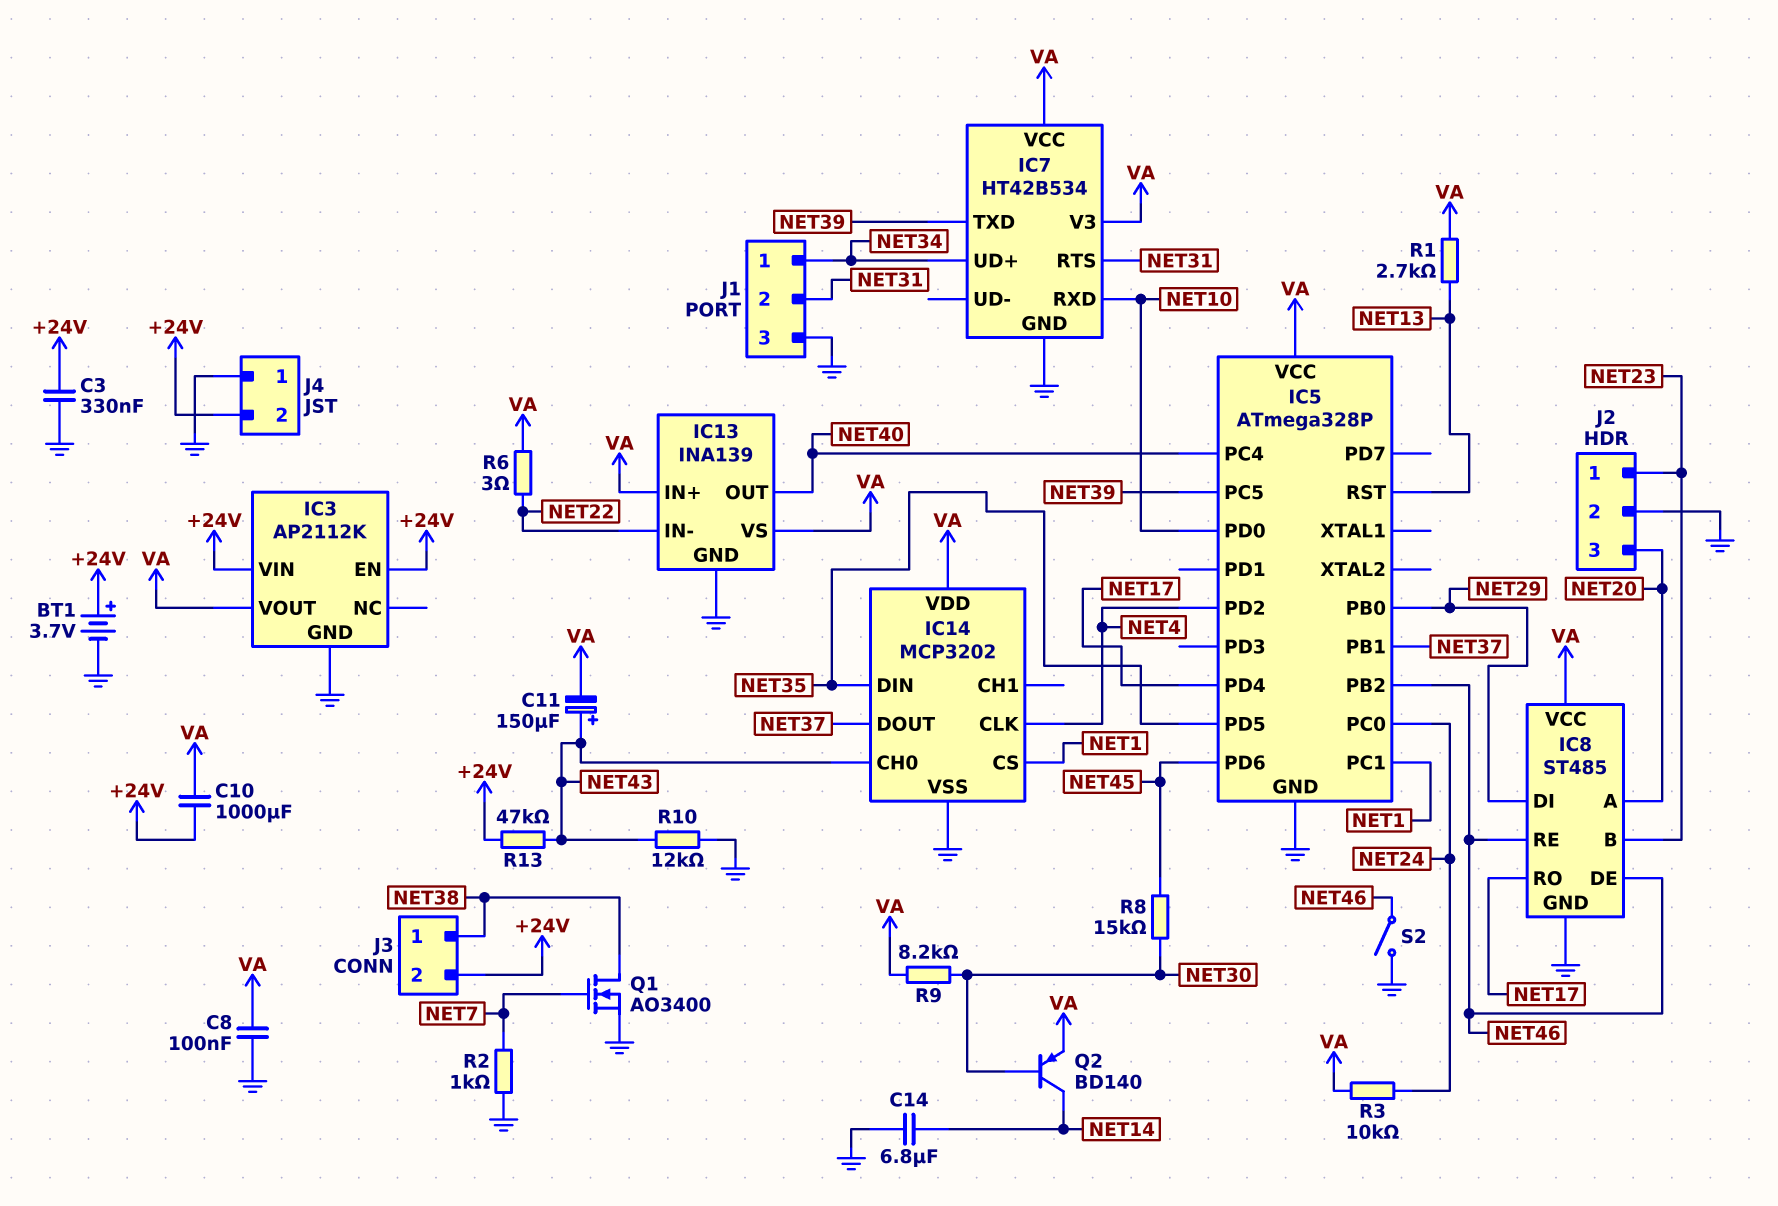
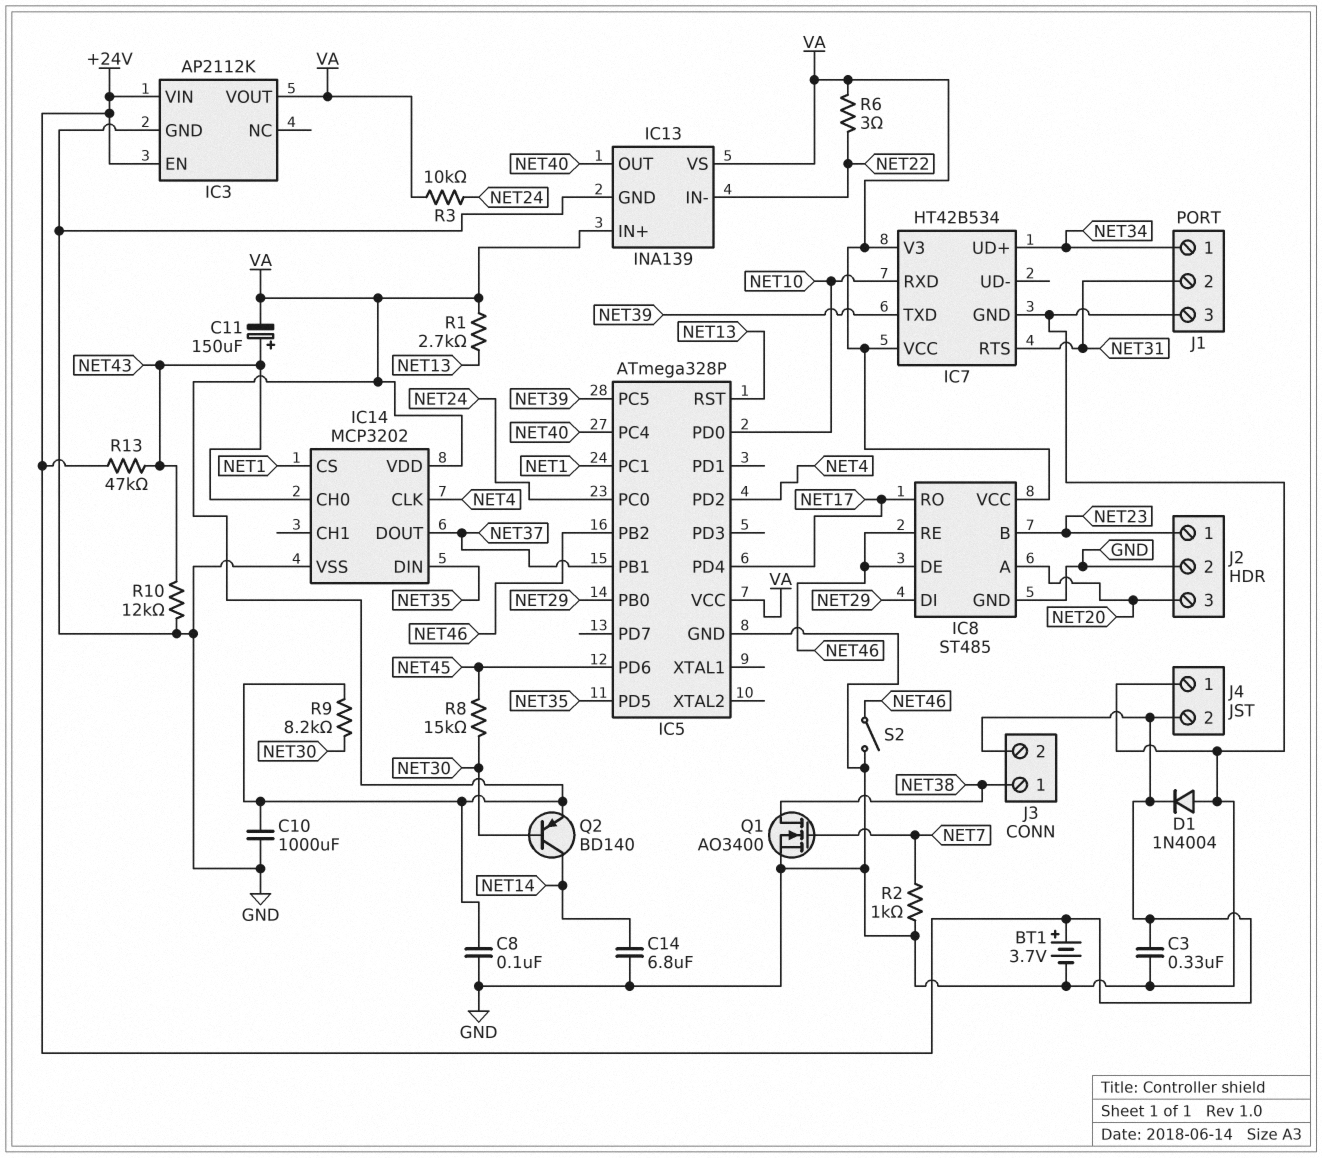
C10: 1000uF (+24V, VA) -> 1000uF (GND, VA)
D1: none -> diode 1N4004 (A GND, K +24V)

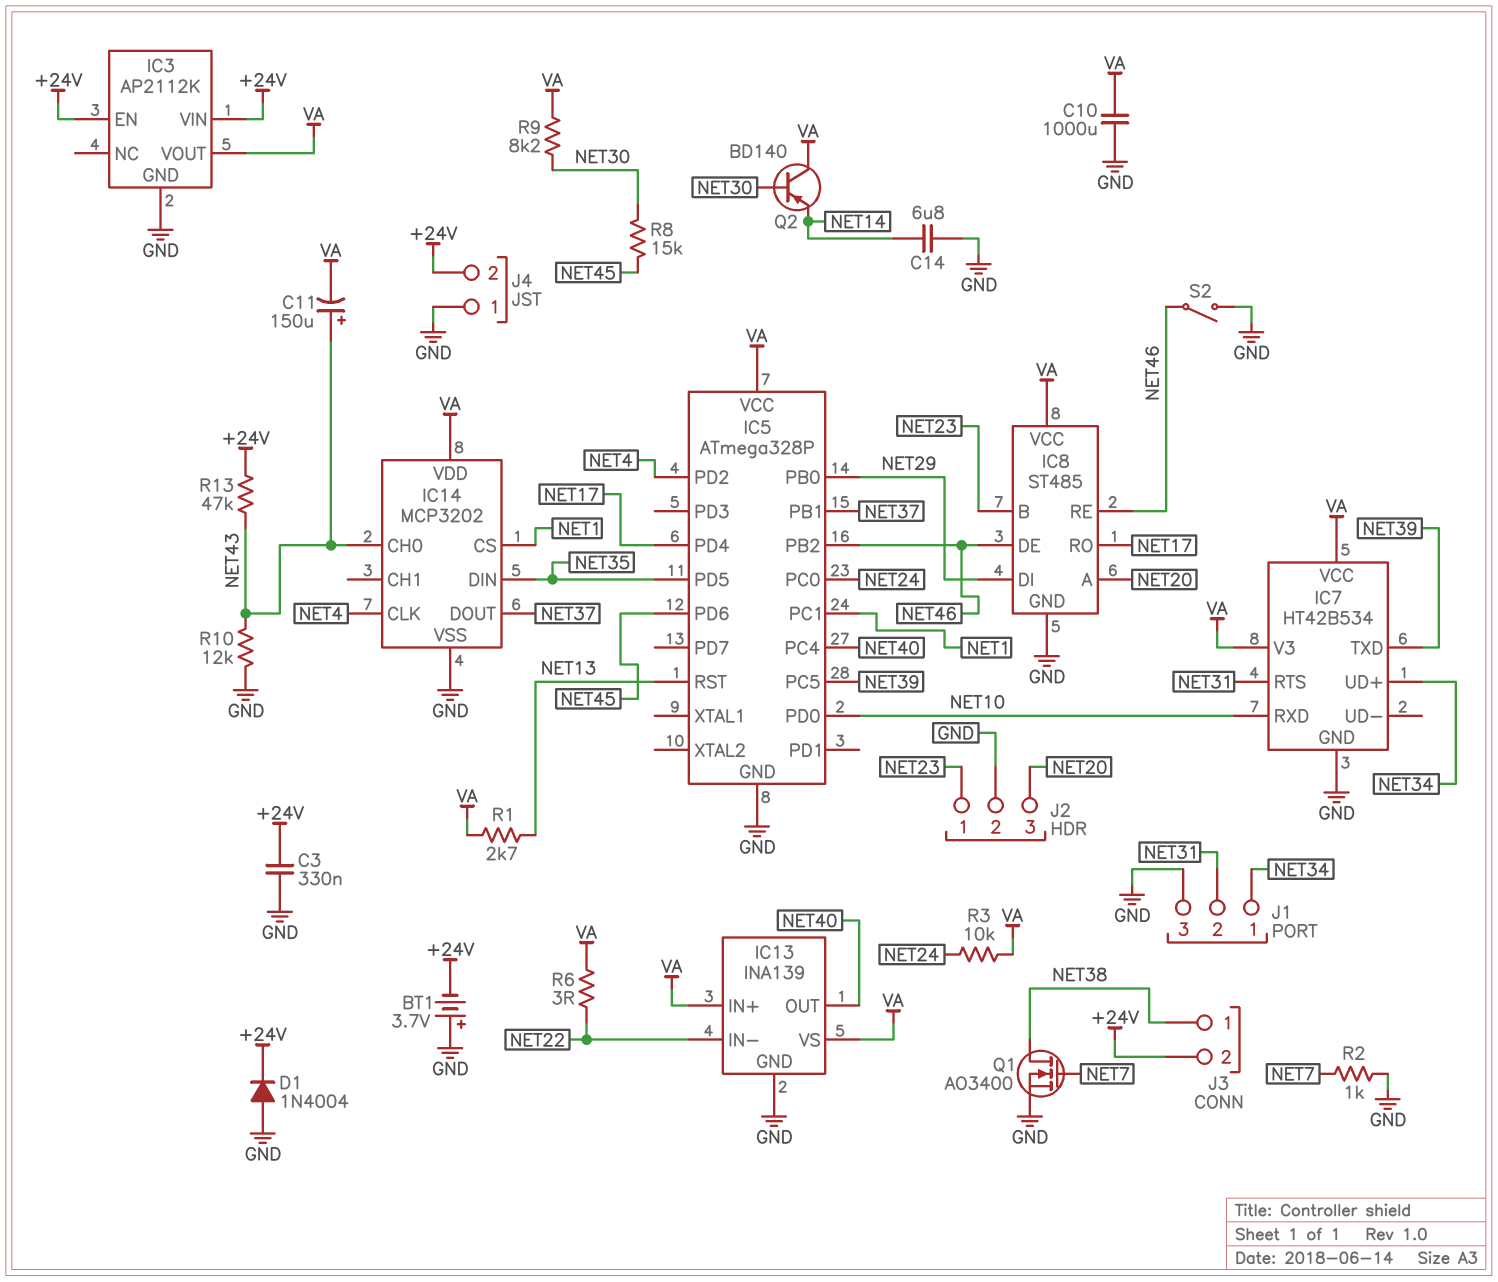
BT1: 3.7V (plus +24V, minus GND) -> 3.7V (plus GND, minus +24V)
C8: 100nF (GND, VA) -> none
Q2: PNP BD140 (B NET30, C NET14, E VA) -> PNP BD140 (B NET30, C VA, E NET14)

